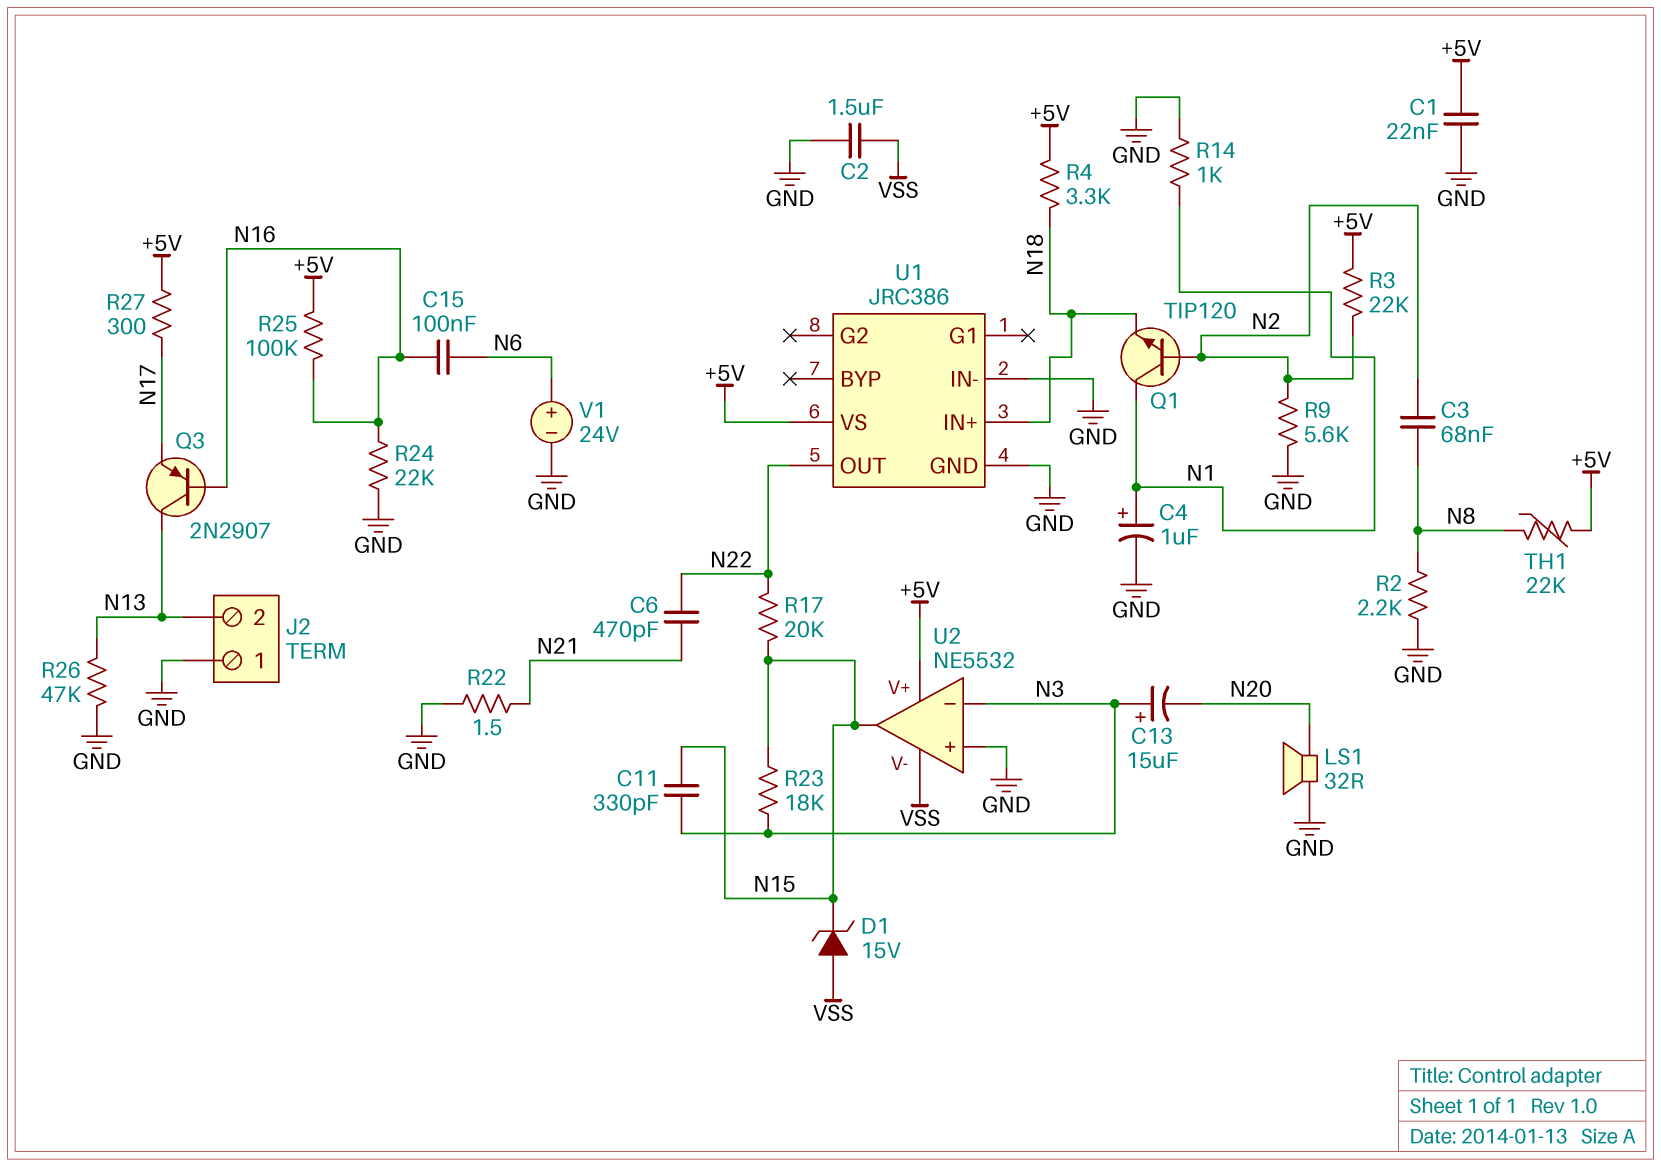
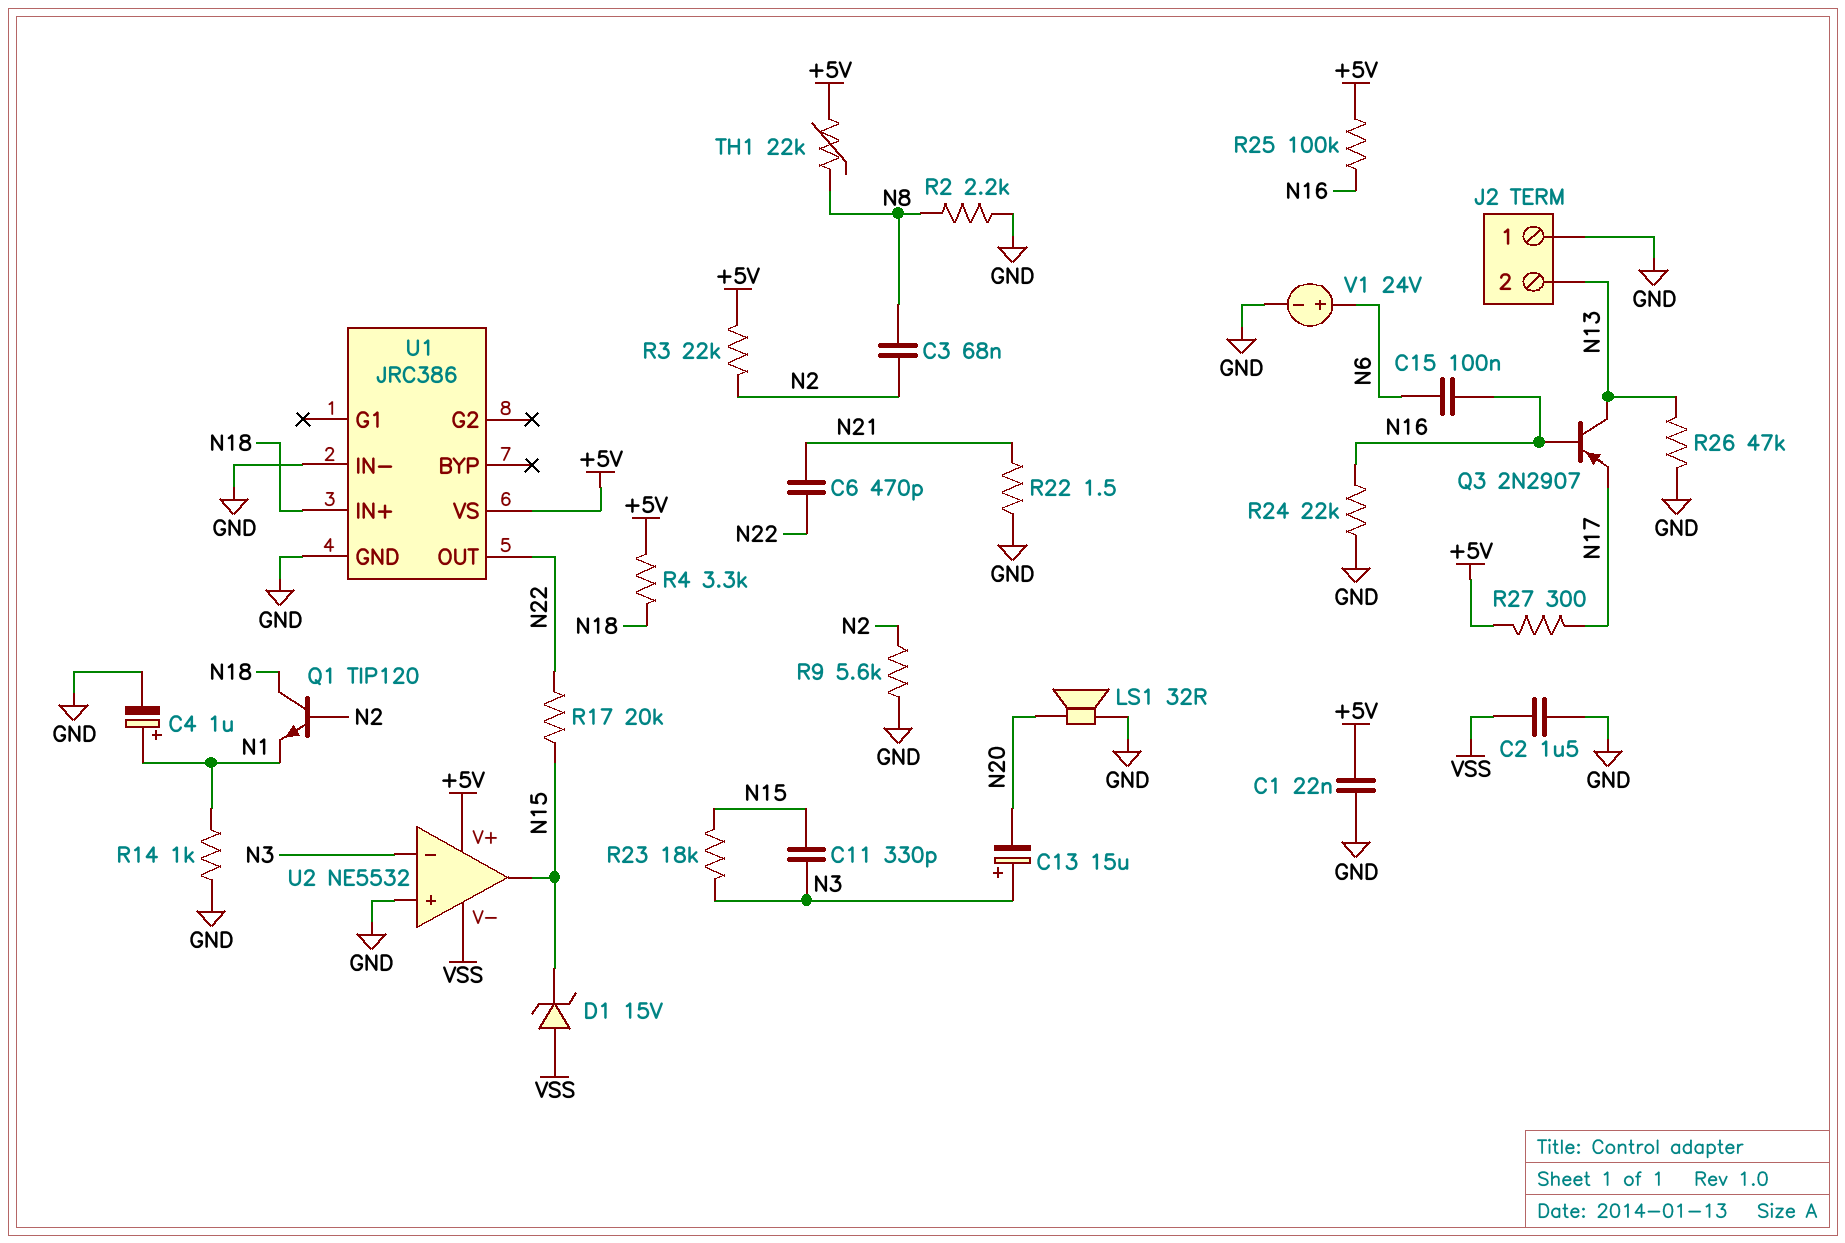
Q1: NPN TIP120 (B N2, C N1, E N18) -> NPN TIP120 (B N2, C N18, E N1)

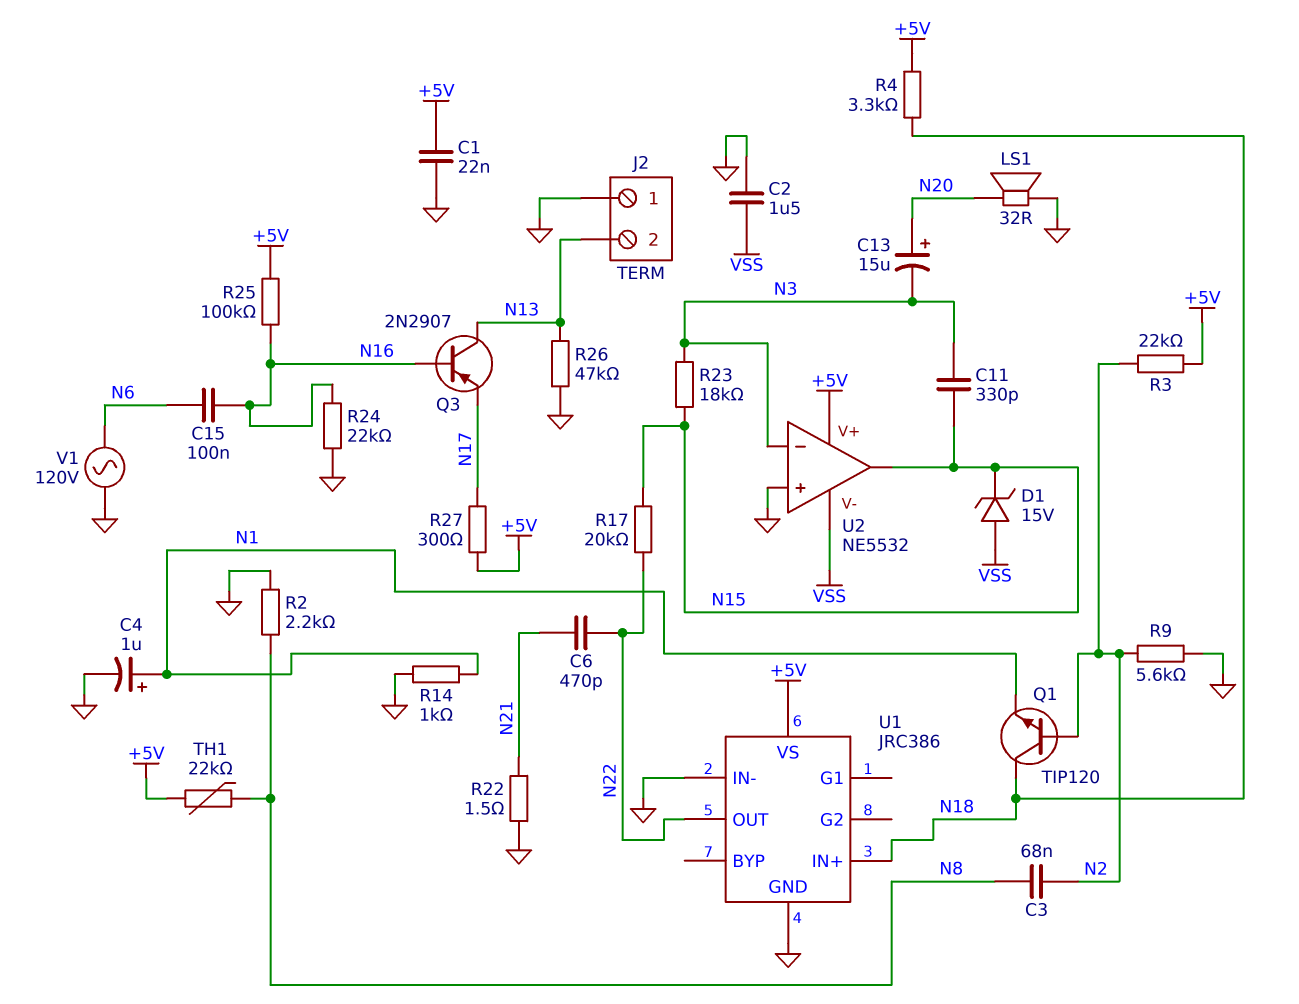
C13: 15uF (plus N3, minus N20) -> 15uF (plus N20, minus N3)
V1: 24V (plus N6, minus GND) -> AC 120V (GND, N6)

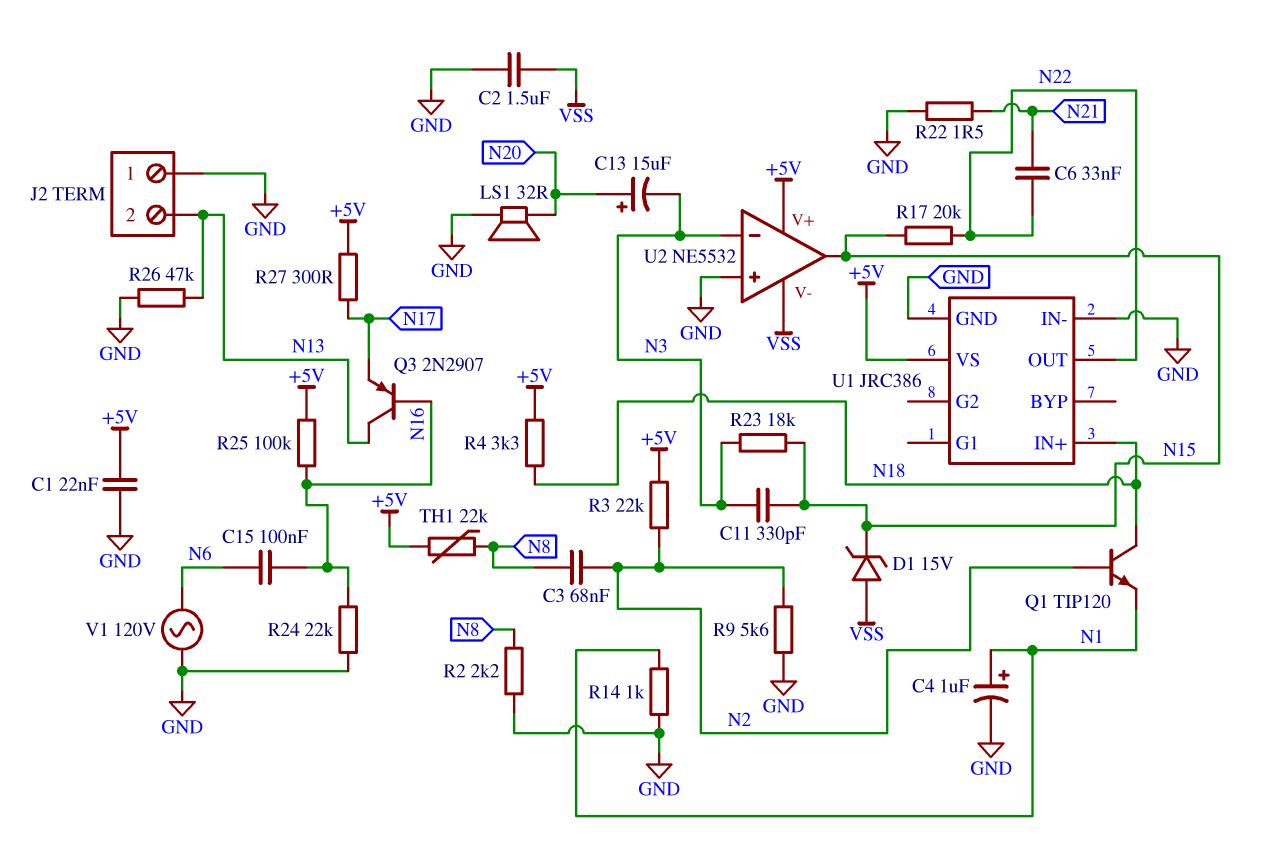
C6: 470pF (N21, N22) -> 33nF (N21, N22)

